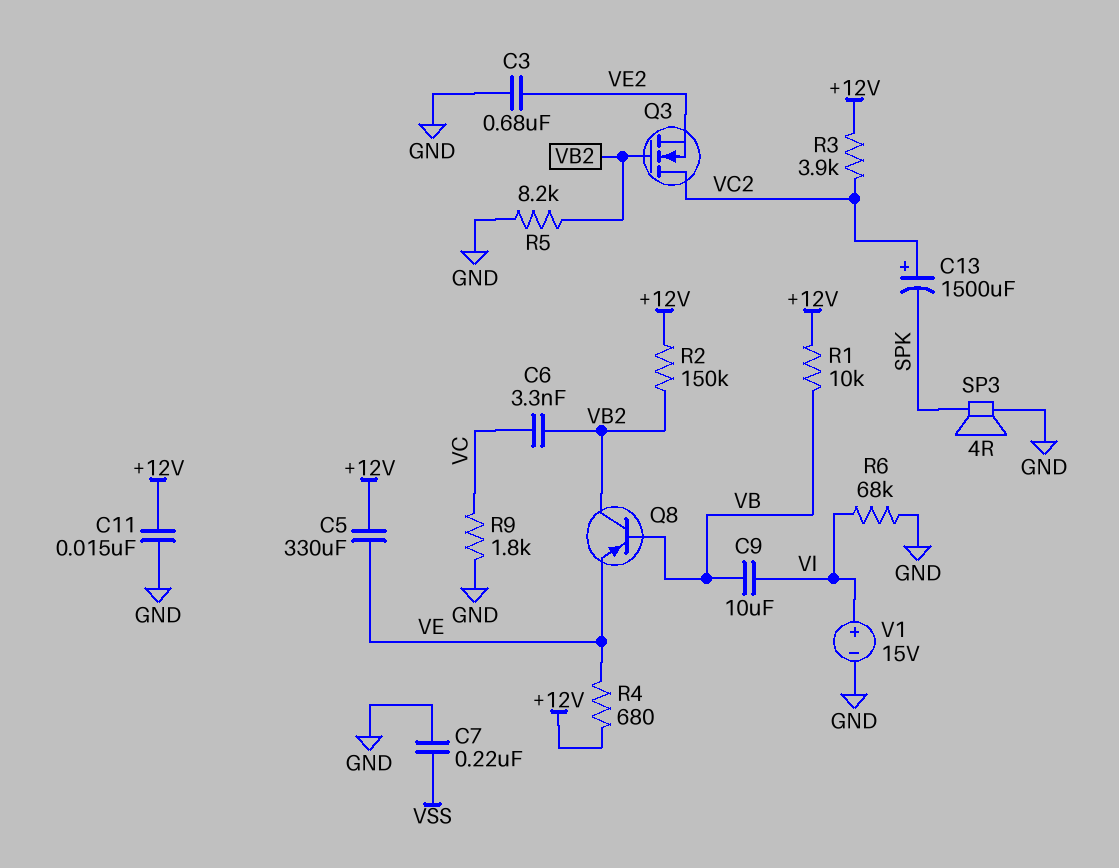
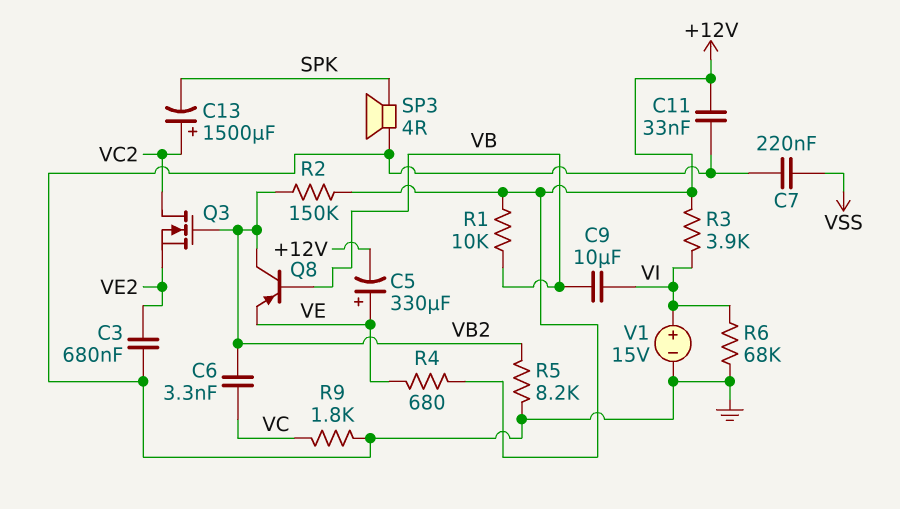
C5: 330uF (+12V, VE) -> 330uF (plus VE, minus +12V)
C11: 15nF (+12V, GND) -> 33nF (+12V, GND)
R3: 3.9k (+12V, VC2) -> 3.9k (+12V, VI)

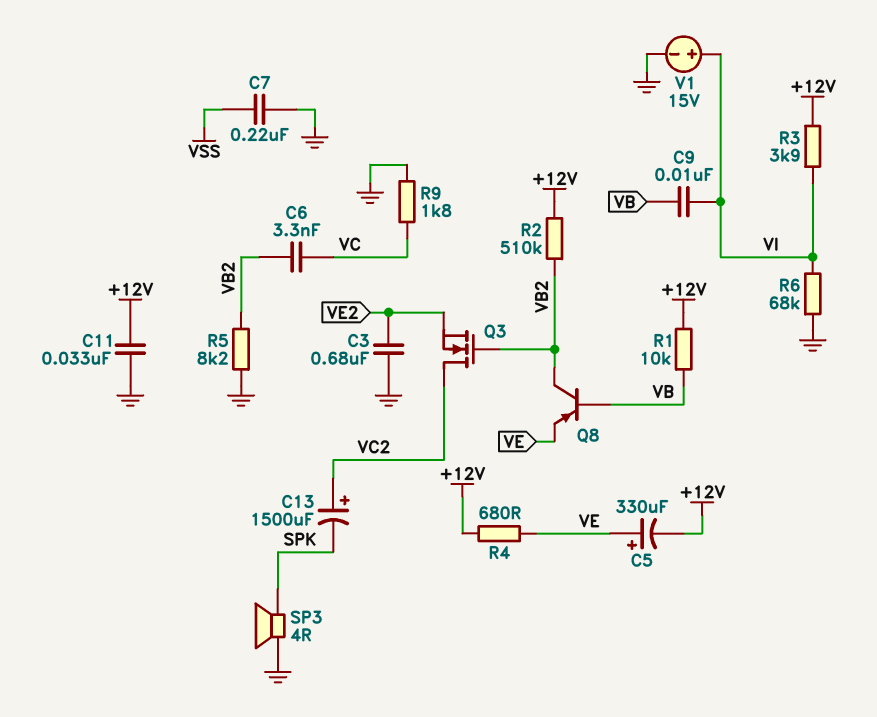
C9: 10uF (VB, VI) -> 10nF (VB, VI)
R2: 150k (+12V, VB2) -> 510k (+12V, VB2)

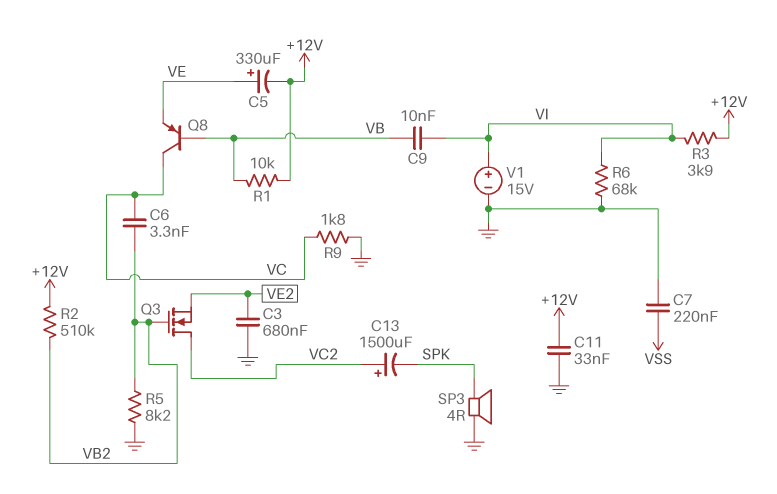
Q8: PNP (B VB, C VB2, E VE) -> PNP (B VB, C VC, E VE)
R4: 680 (+12V, VE) -> none

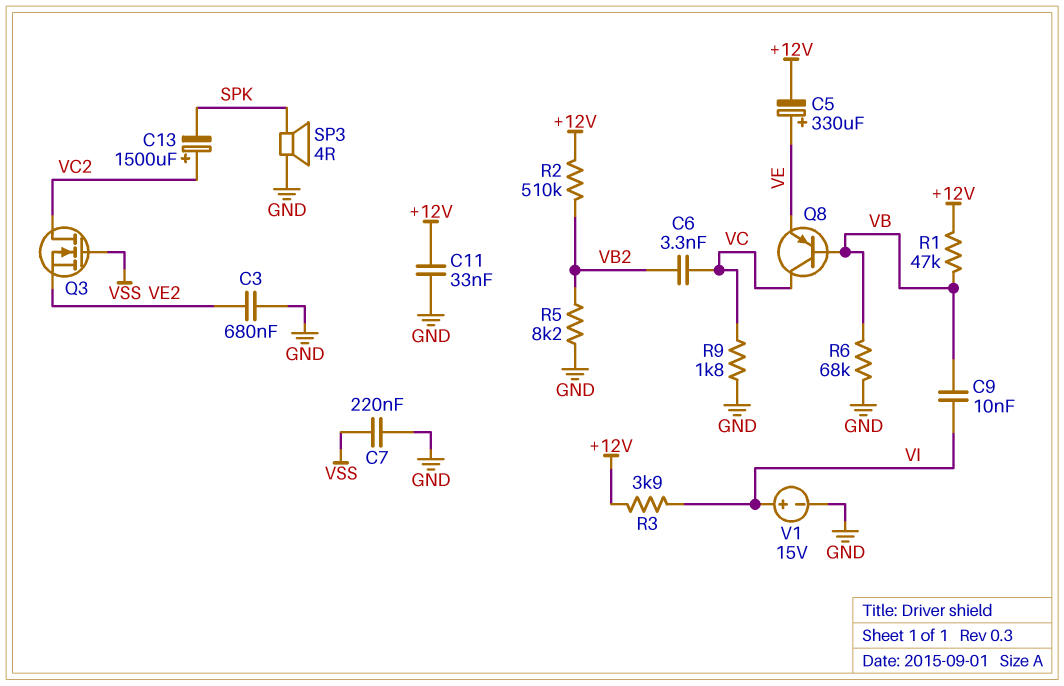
Q3: NMOS (G VB2, D VC2, S VE2) -> NMOS (G VSS, D VC2, S VE2)
R1: 10k (+12V, VB) -> 47k (+12V, VB)
R6: 68k (GND, VI) -> 68k (GND, VB)

